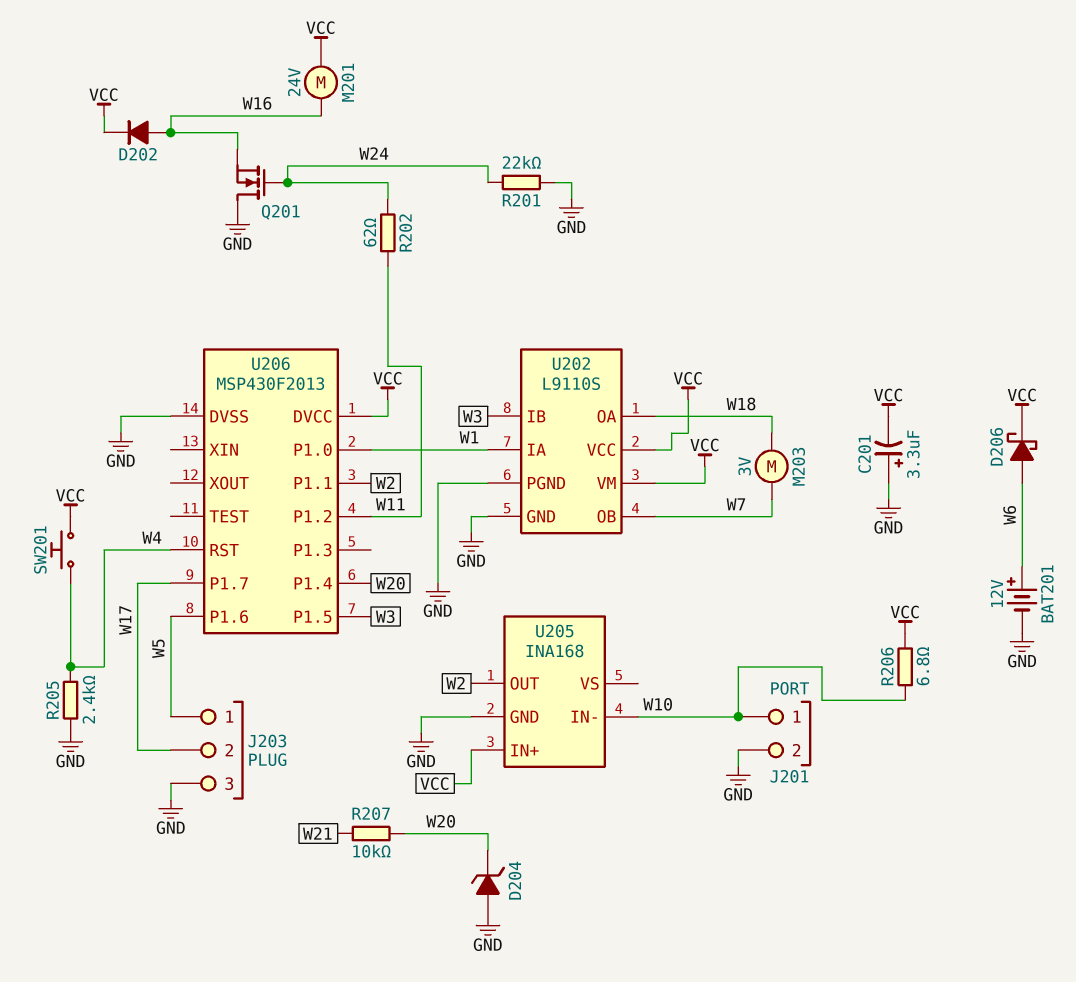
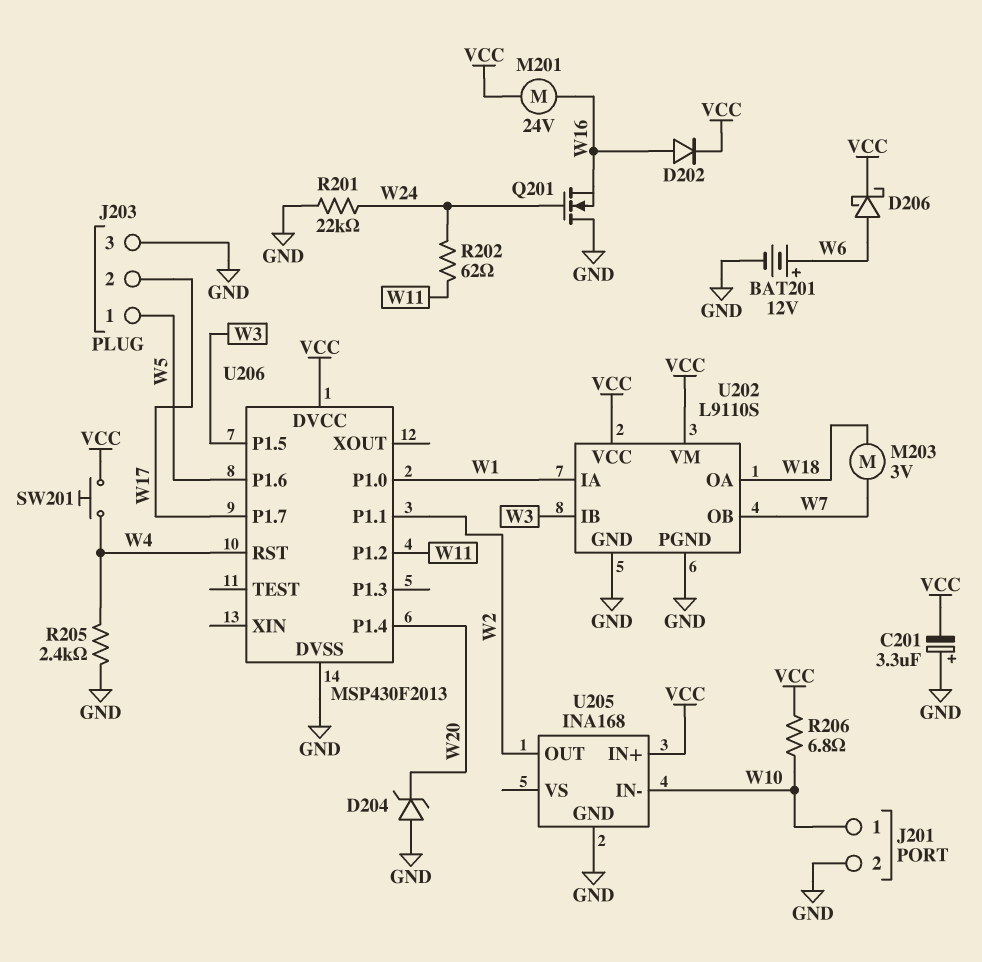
R207: 10k (W20, W21) -> none

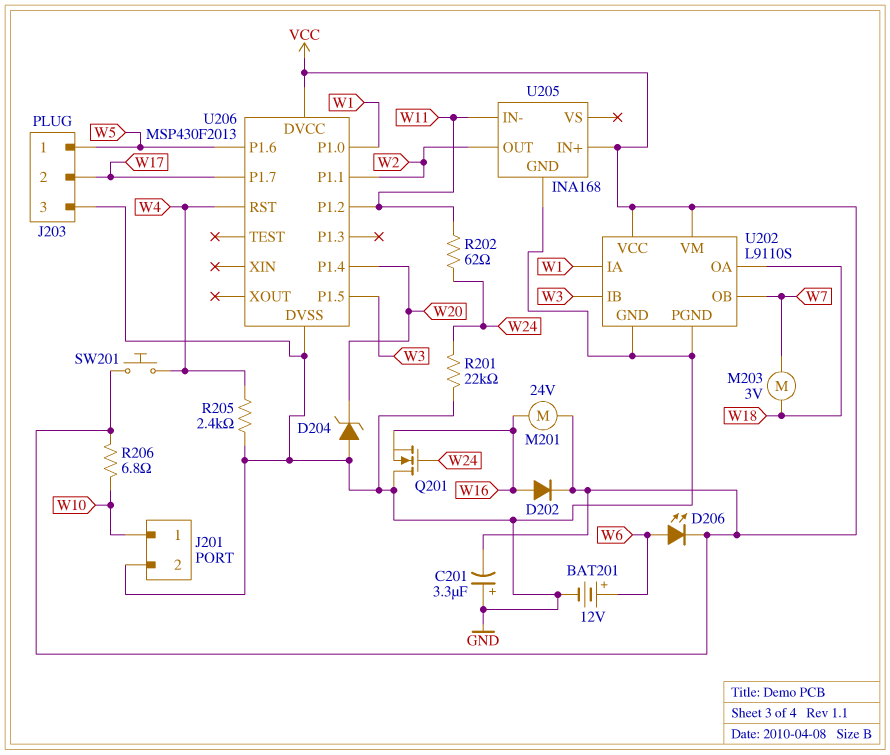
D206: schottky (A W6, K VCC) -> LED (A W6, K VCC)
U205 pin IN-: W10 -> W11

